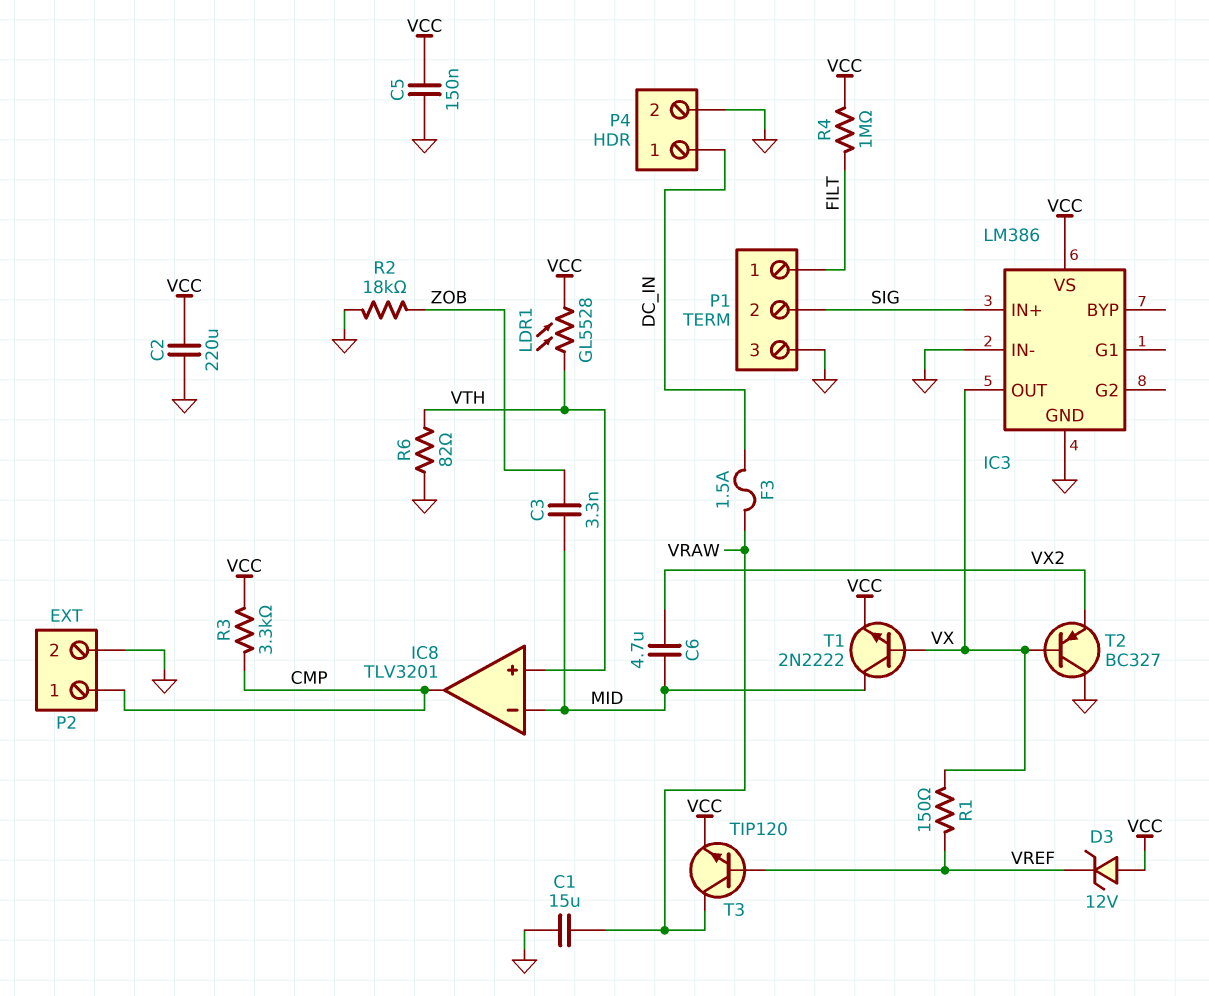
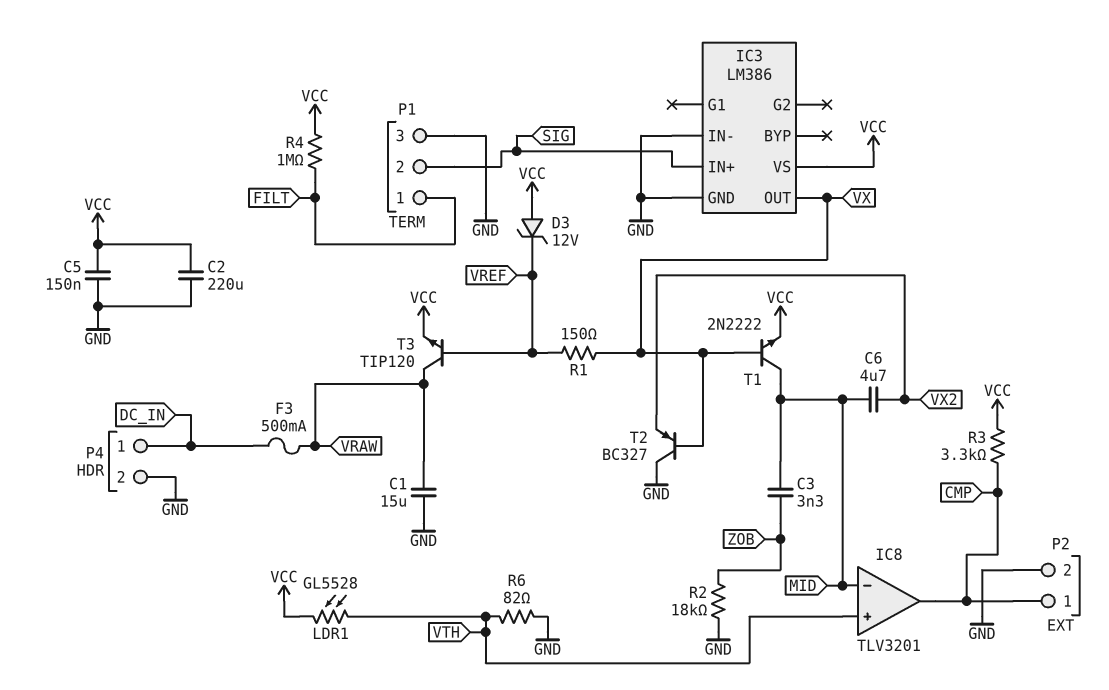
F3: 1.5A (DC_IN, VRAW) -> 500mA (DC_IN, VRAW)

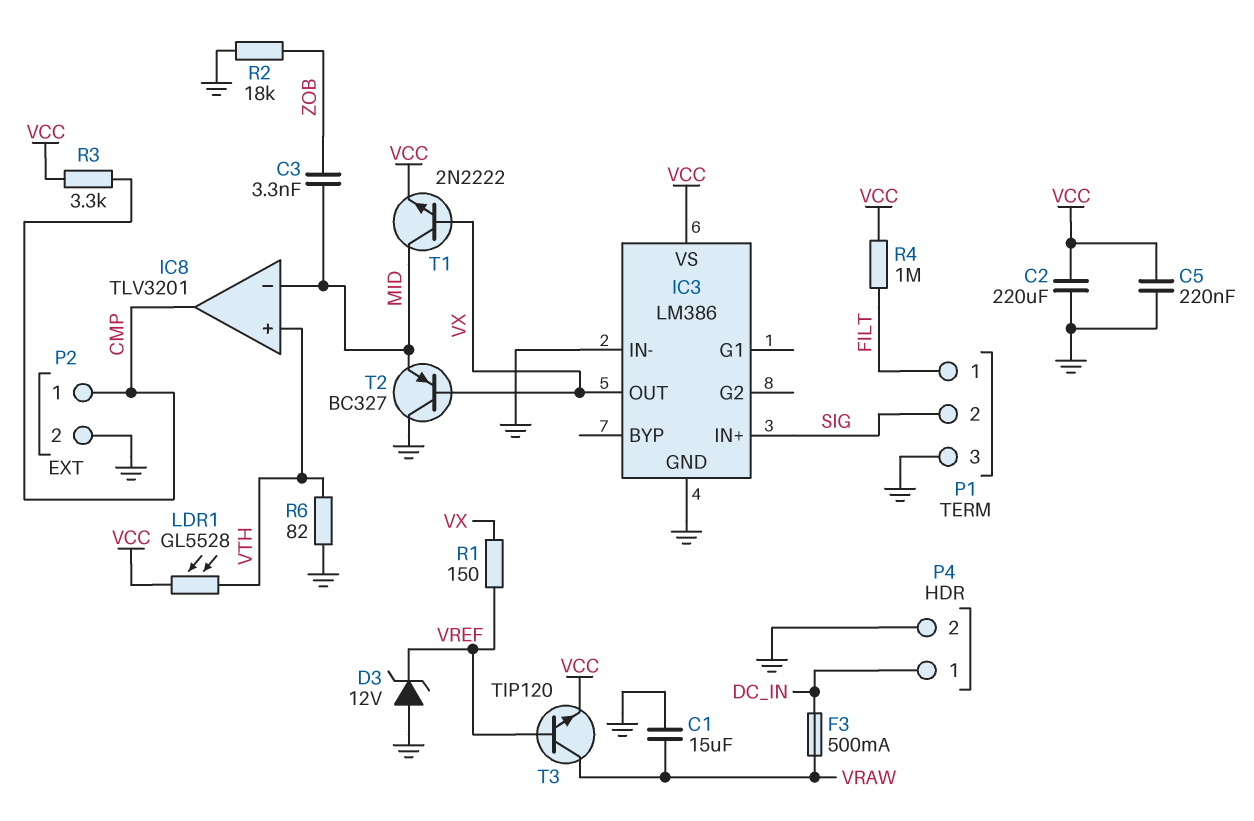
C5: 150nF (GND, VCC) -> 220nF (GND, VCC)
C6: 4.7uF (MID, VX2) -> none
D3: zener 12V (A VCC, K VREF) -> zener 12V (A GND, K VREF)
T2: PNP BC327 (B VX, C GND, E VX2) -> PNP BC327 (B VX, C GND, E MID)

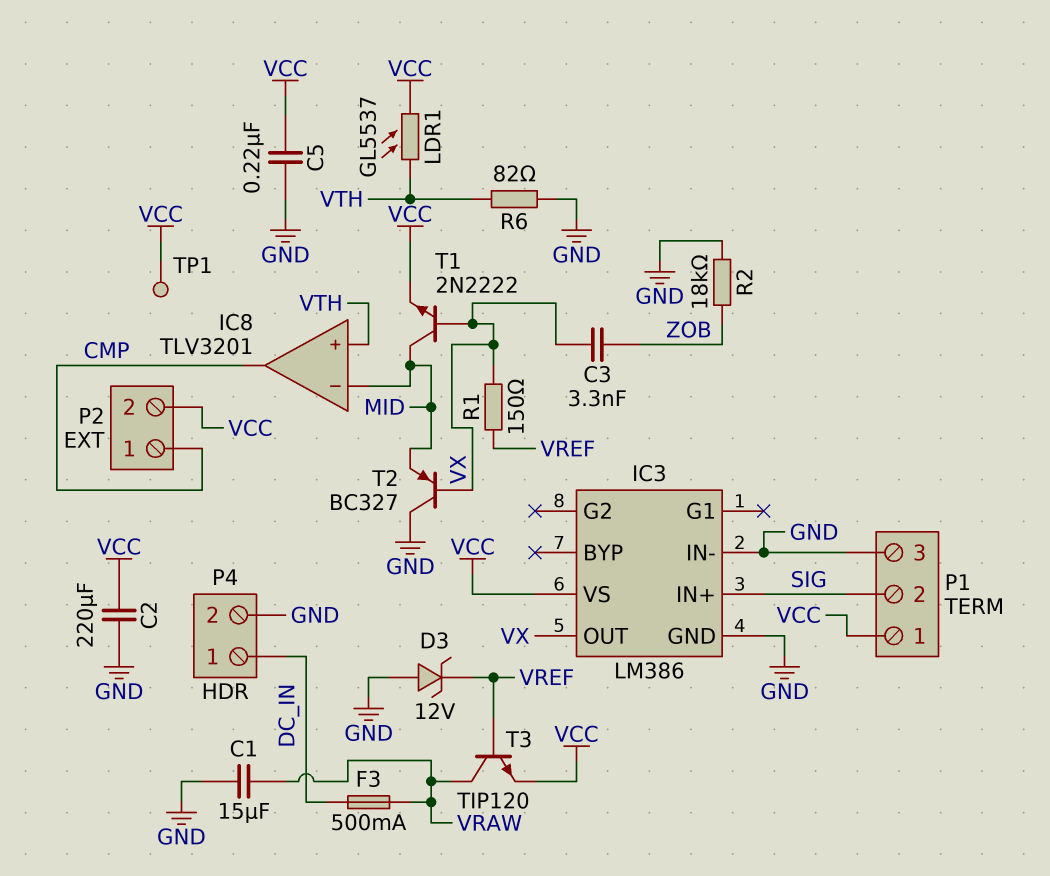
C3: 3.3nF (MID, ZOB) -> 3.3nF (VX, ZOB)
LDR1: GL5528 (VCC, VTH) -> GL5537 (VCC, VTH)
P1 pin 1: FILT -> VCC
P2 pin 2: GND -> VCC
R3: 3.3k (CMP, VCC) -> none
R4: 1M (FILT, VCC) -> none
TP1: none -> test point (VCC)

